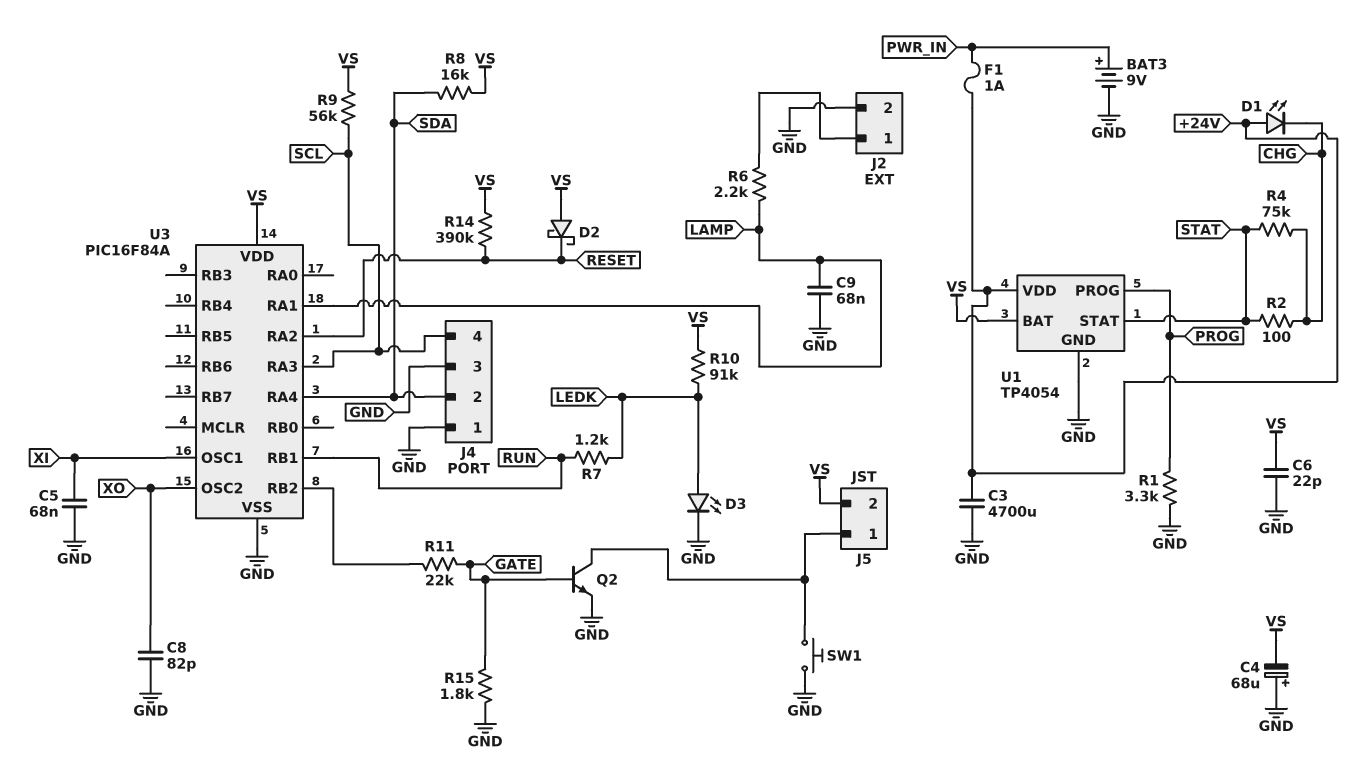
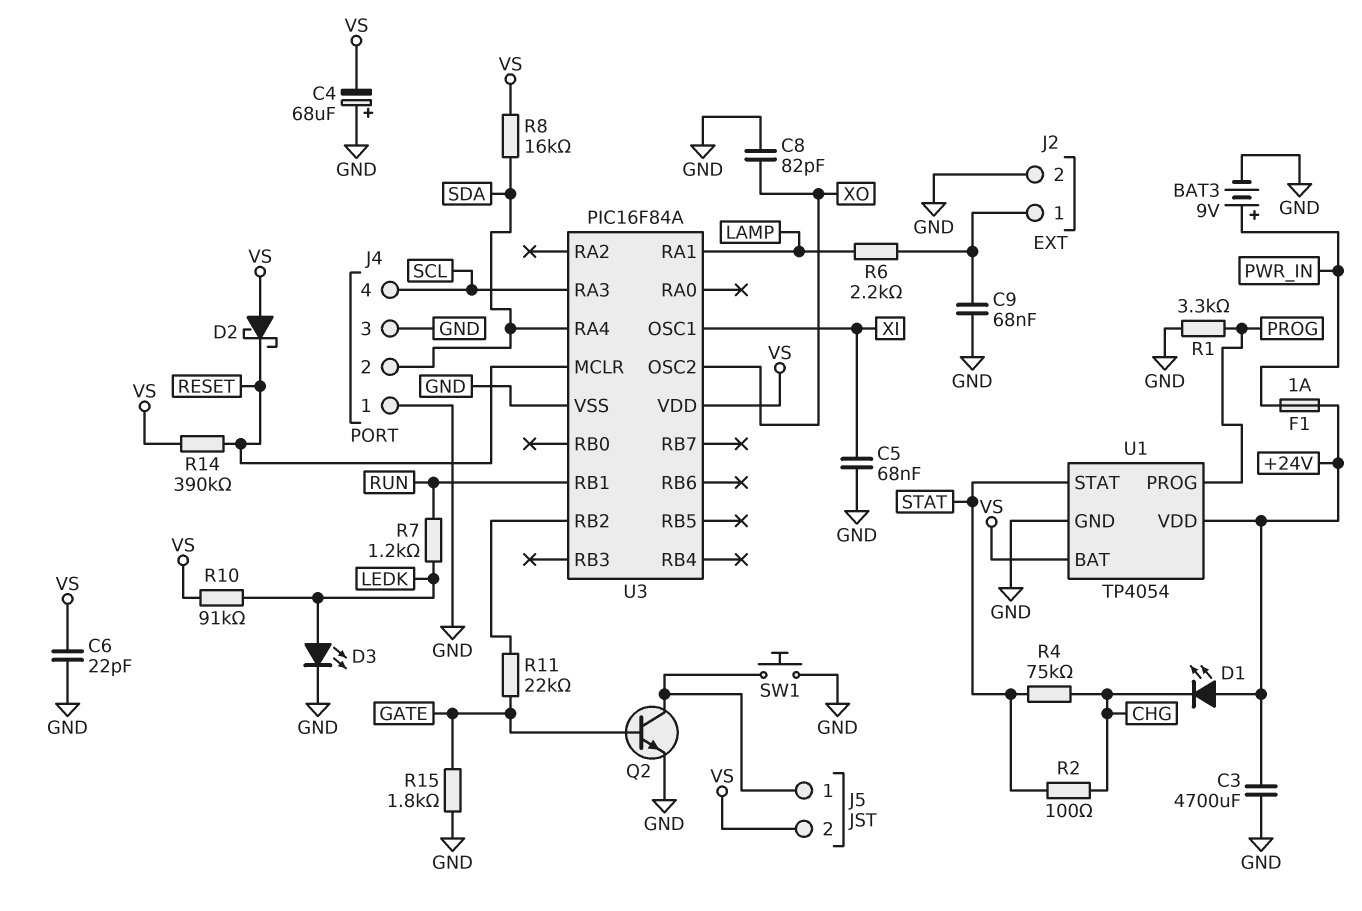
C9: 68nF (GND, LAMP) -> 68nF (GND, J2/1)
R9: 56k (SCL, VS) -> none
U3 pin MCLR: none -> RESET
U3 pin RA2: RESET -> none

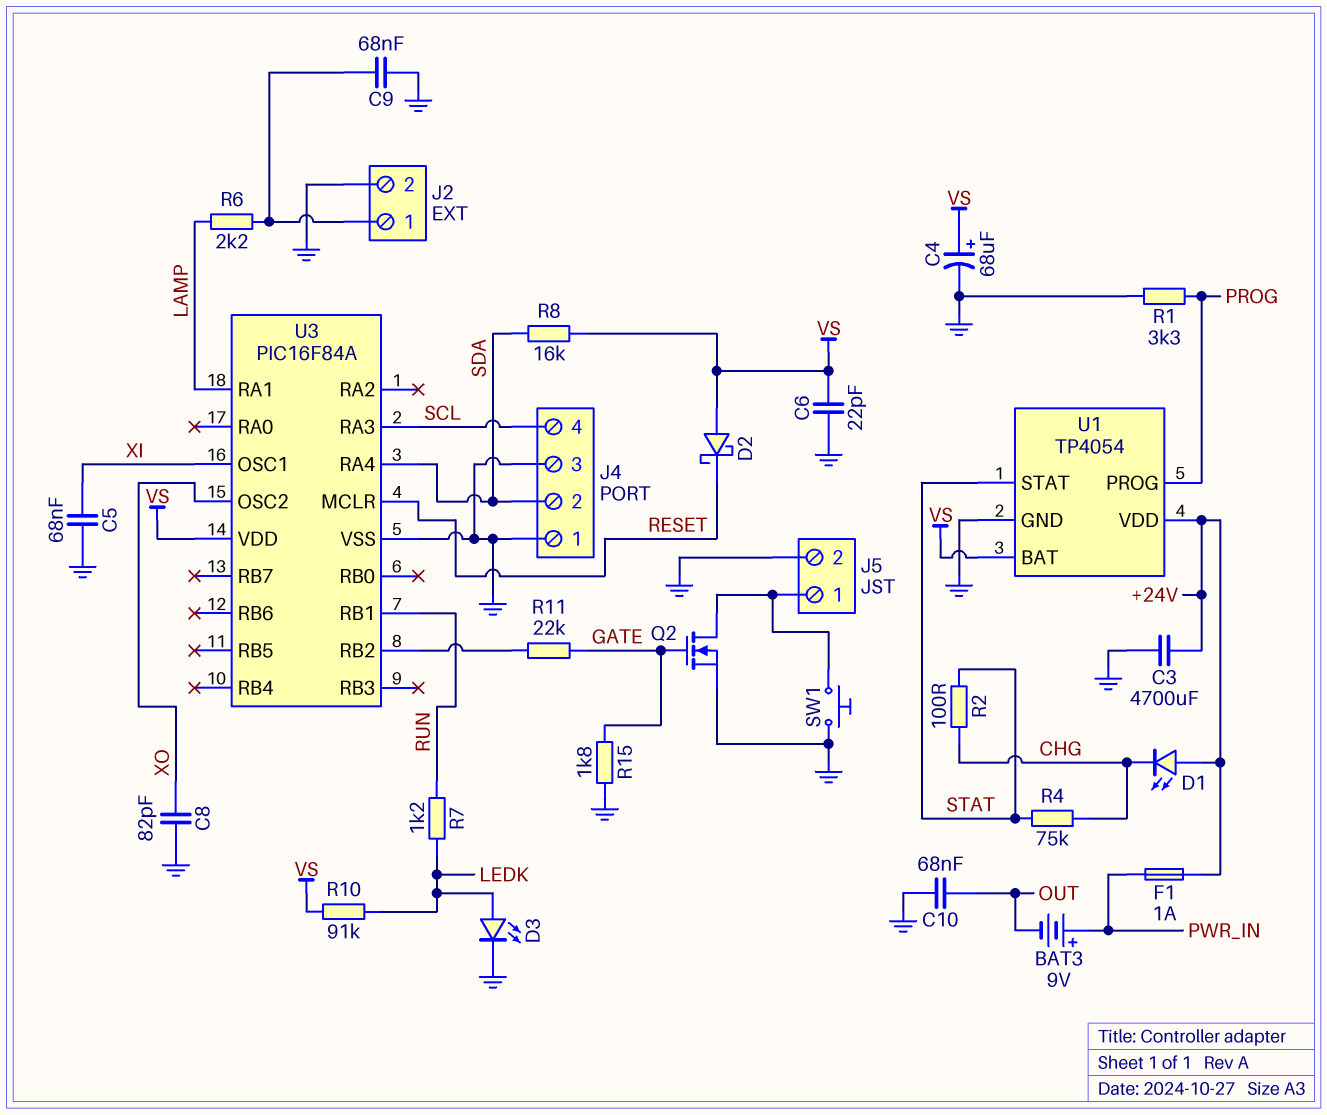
BAT3: 9V (plus PWR_IN, minus GND) -> 9V (plus PWR_IN, minus OUT)
C4: 68uF (plus GND, minus VS) -> 68uF (plus VS, minus GND)
C10: none -> 68nF (GND, OUT)
J5 pin 2: VS -> GND
Q2: NPN (B GATE, C J5/1, E GND) -> NMOS (G GATE, D J5/1, S GND)
R14: 390k (RESET, VS) -> none

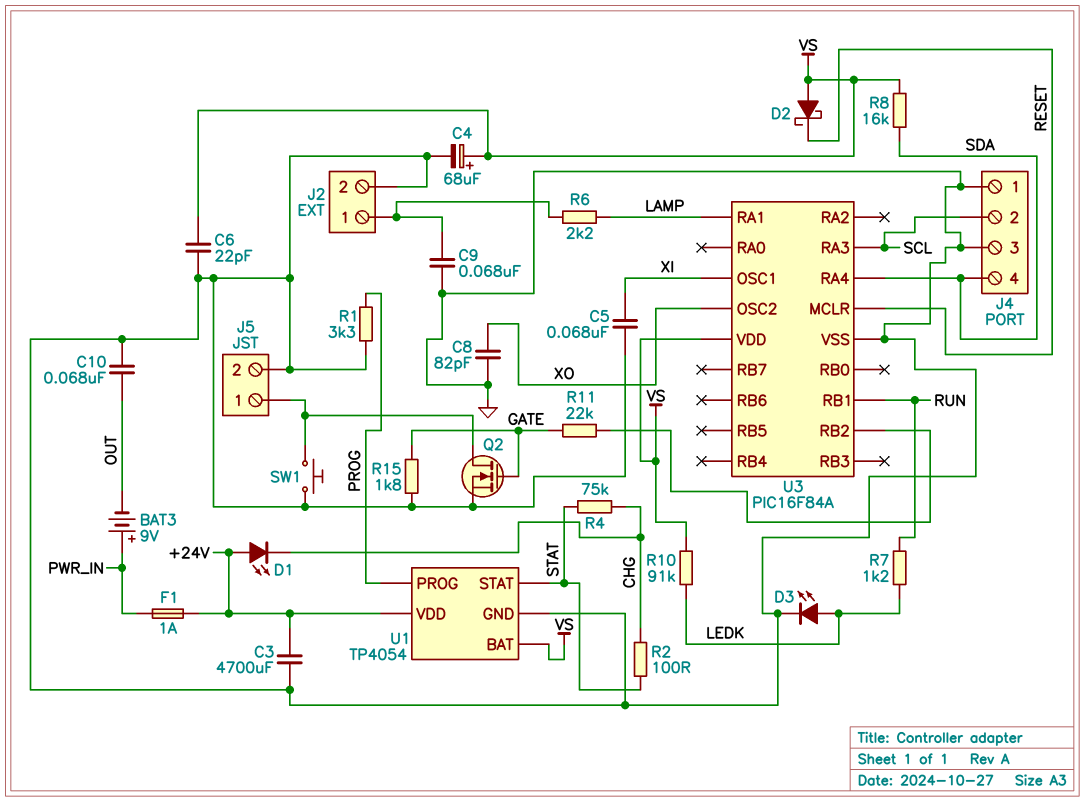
J4 pin 2: SDA -> SCL
J4 pin 4: SCL -> SDA

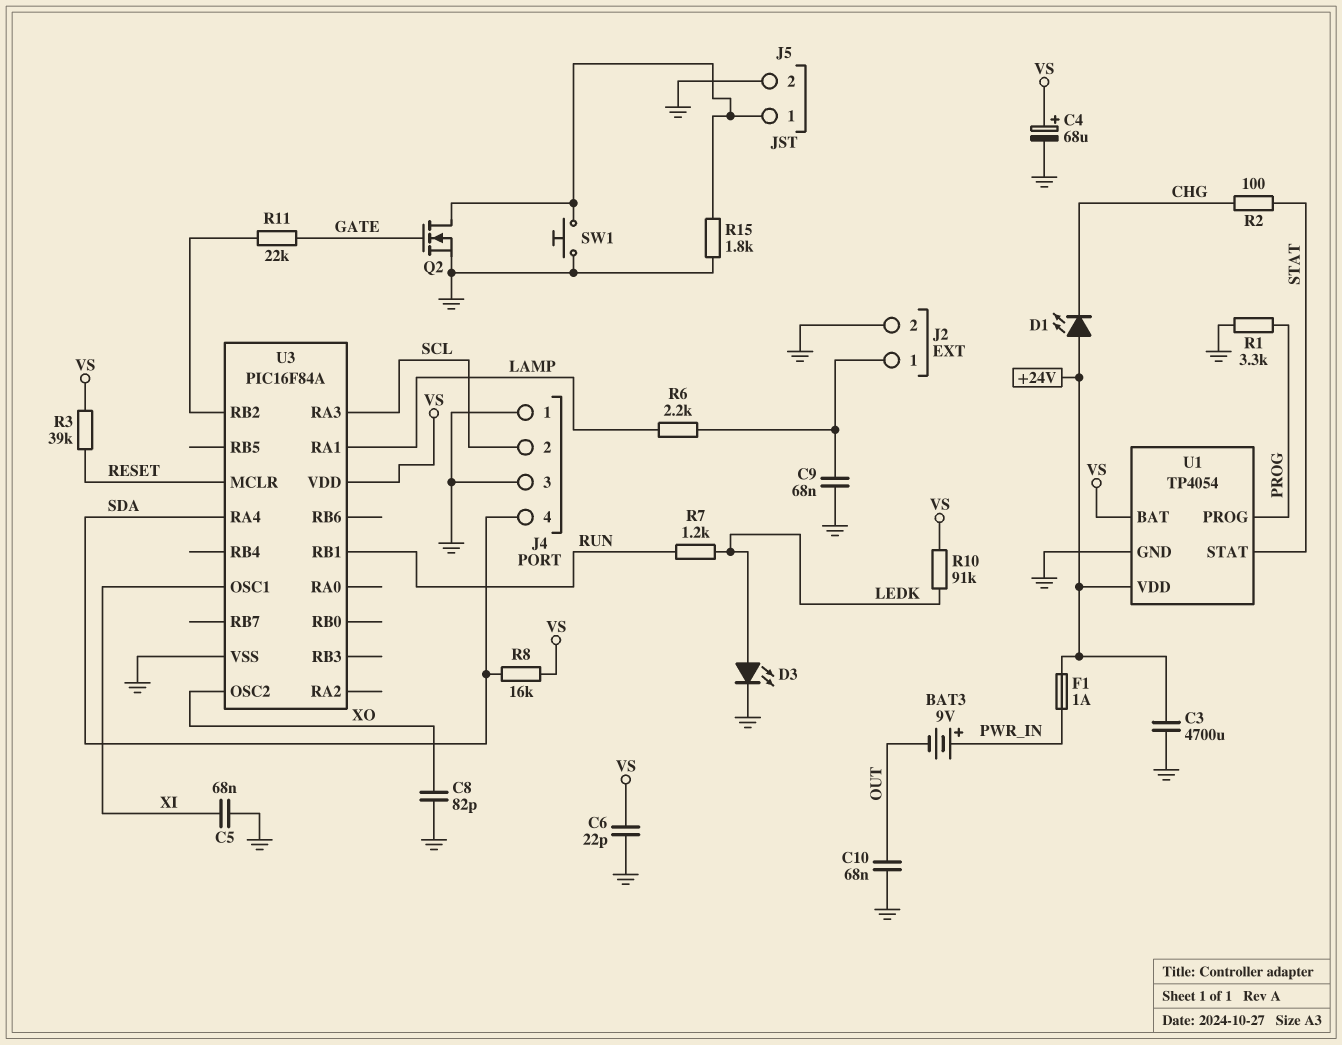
D2: schottky (A VS, K RESET) -> none
R3: none -> 39k (RESET, VS)
R4: 75k (CHG, STAT) -> none
R15: 1.8k (GATE, GND) -> 1.8k (GND, J5/1)

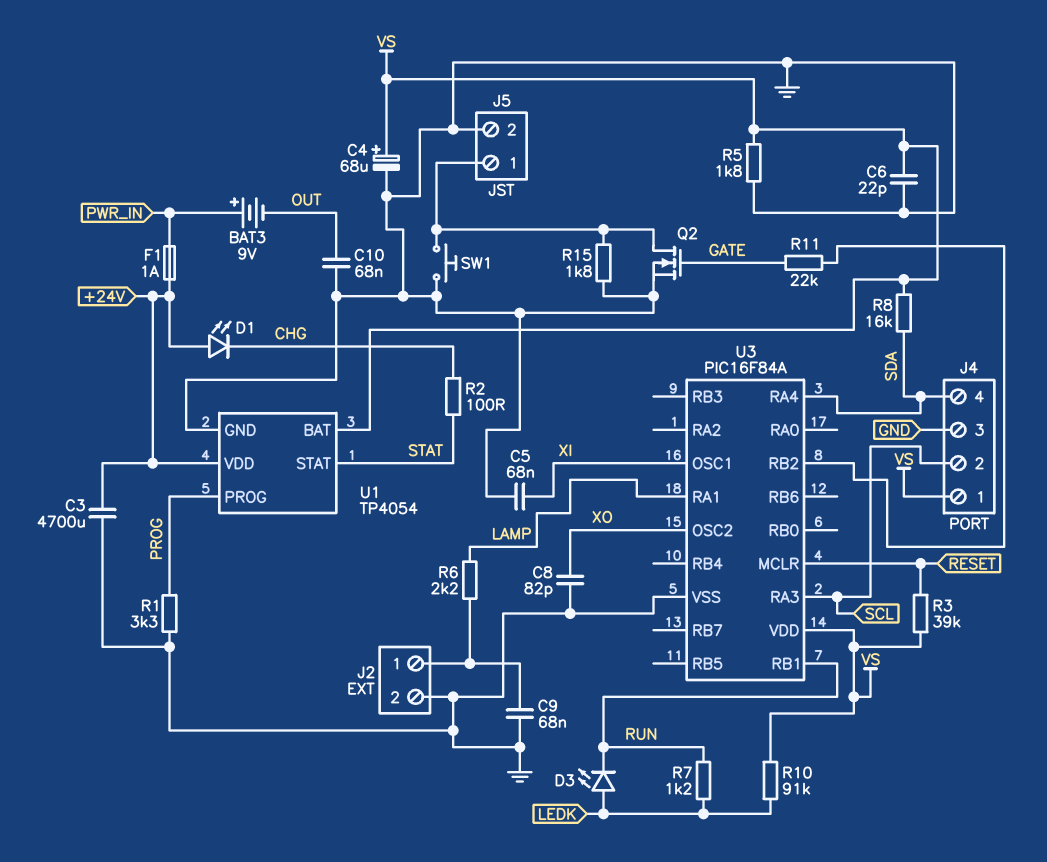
D3: LED (A LEDK, K GND) -> LED (A LEDK, K RUN)
J4 pin 1: GND -> VS
R5: none -> 1.8k (GND, VS)

